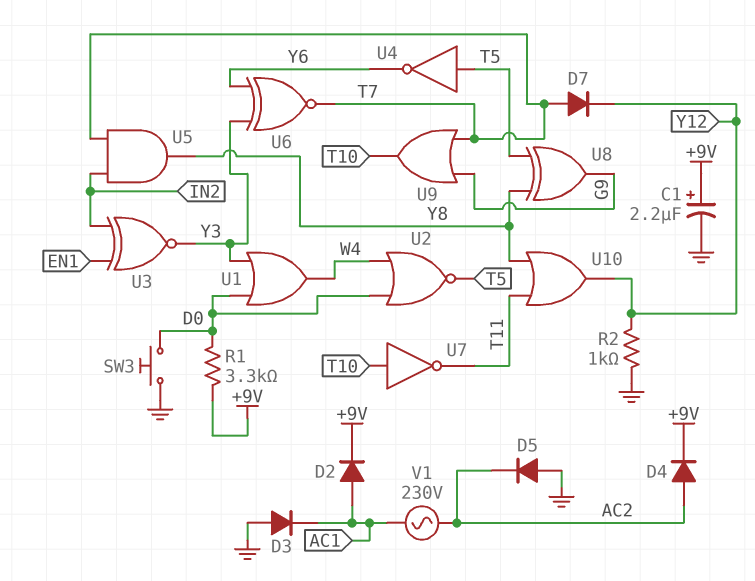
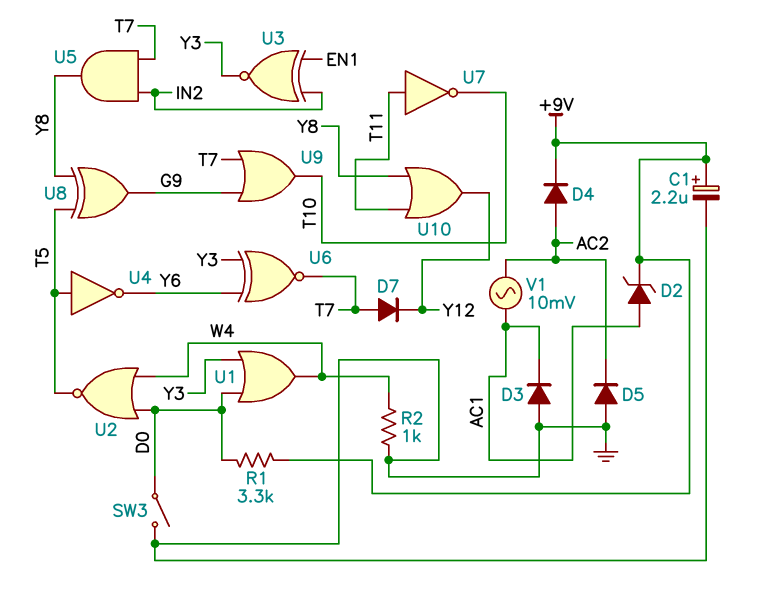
D2: diode (A AC1, K +9V) -> zener (A AC1, K +9V)
R2: 1k (GND, Y12) -> 1k (GND, W4)
SW3: button (D0, GND) -> switch (D0, GND)
U7: NOT (in T10, out T11) -> NOT (in T11, out T10)
V1: AC 230V (AC1, AC2) -> AC 10mV (AC1, AC2)

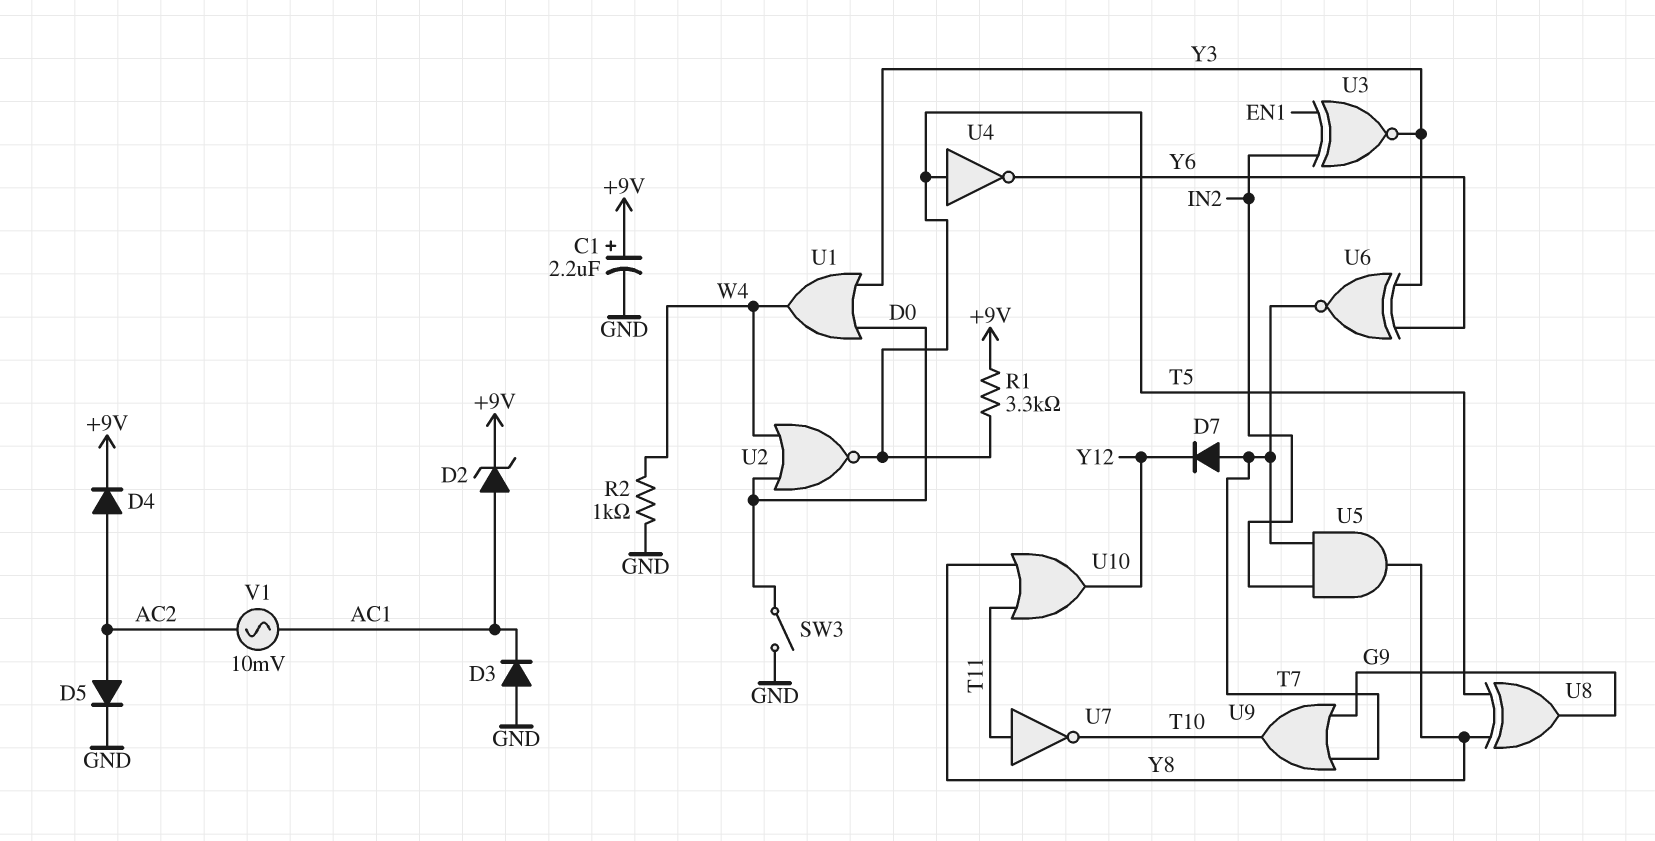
D5: diode (A GND, K AC2) -> diode (A AC2, K GND)
R1: 3.3k (+9V, D0) -> 3.3k (+9V, T5)

